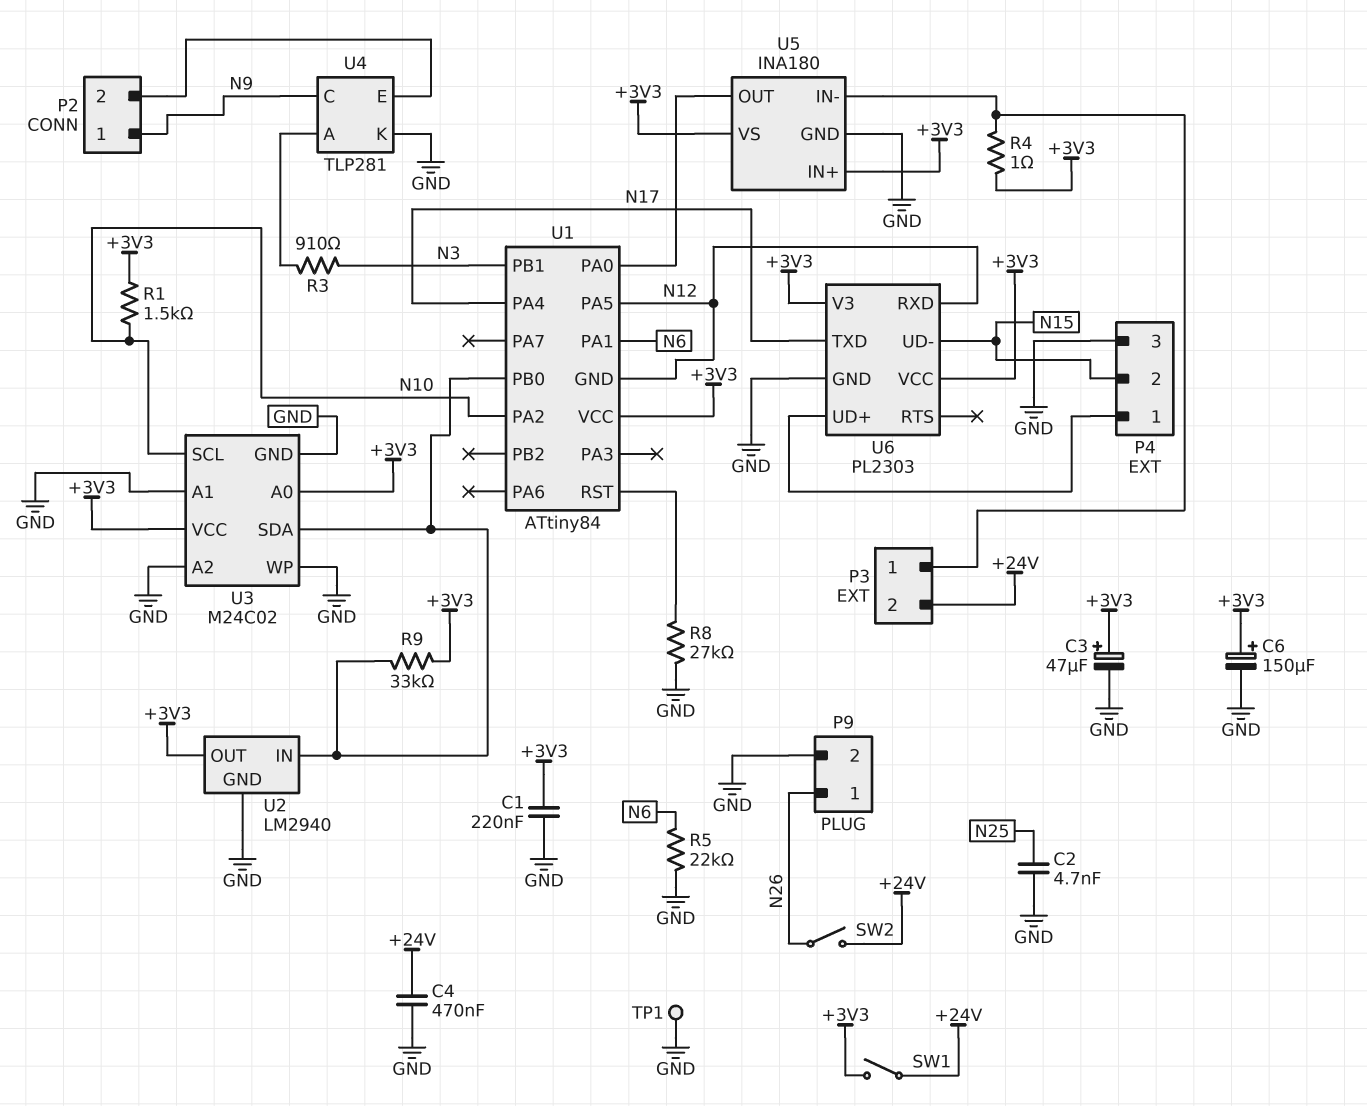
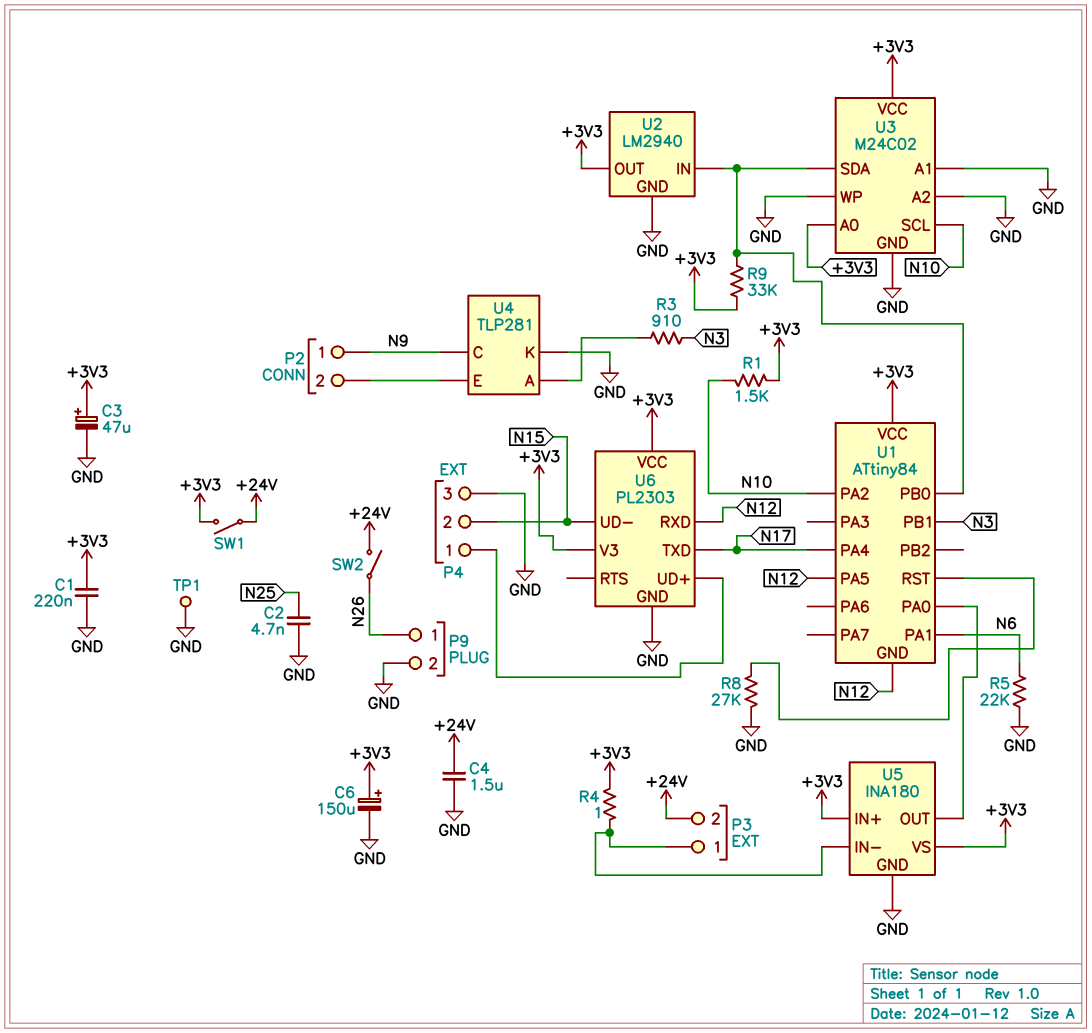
C4: 470nF (+24V, GND) -> 1.5uF (+24V, GND)

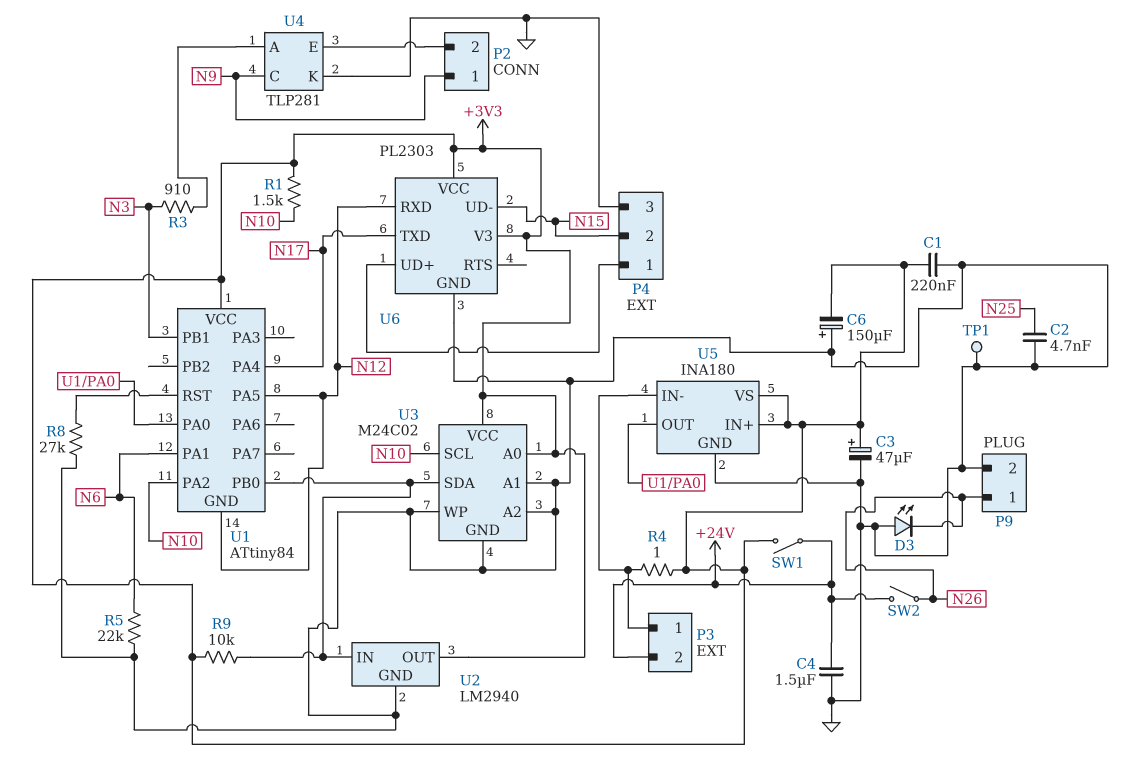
C6: 150uF (plus +3V3, minus GND) -> 150uF (plus GND, minus +3V3)
D3: none -> LED (A GND, K N26)
R9: 33k (+3V3, U1/PB0) -> 10k (+3V3, U1/PB0)

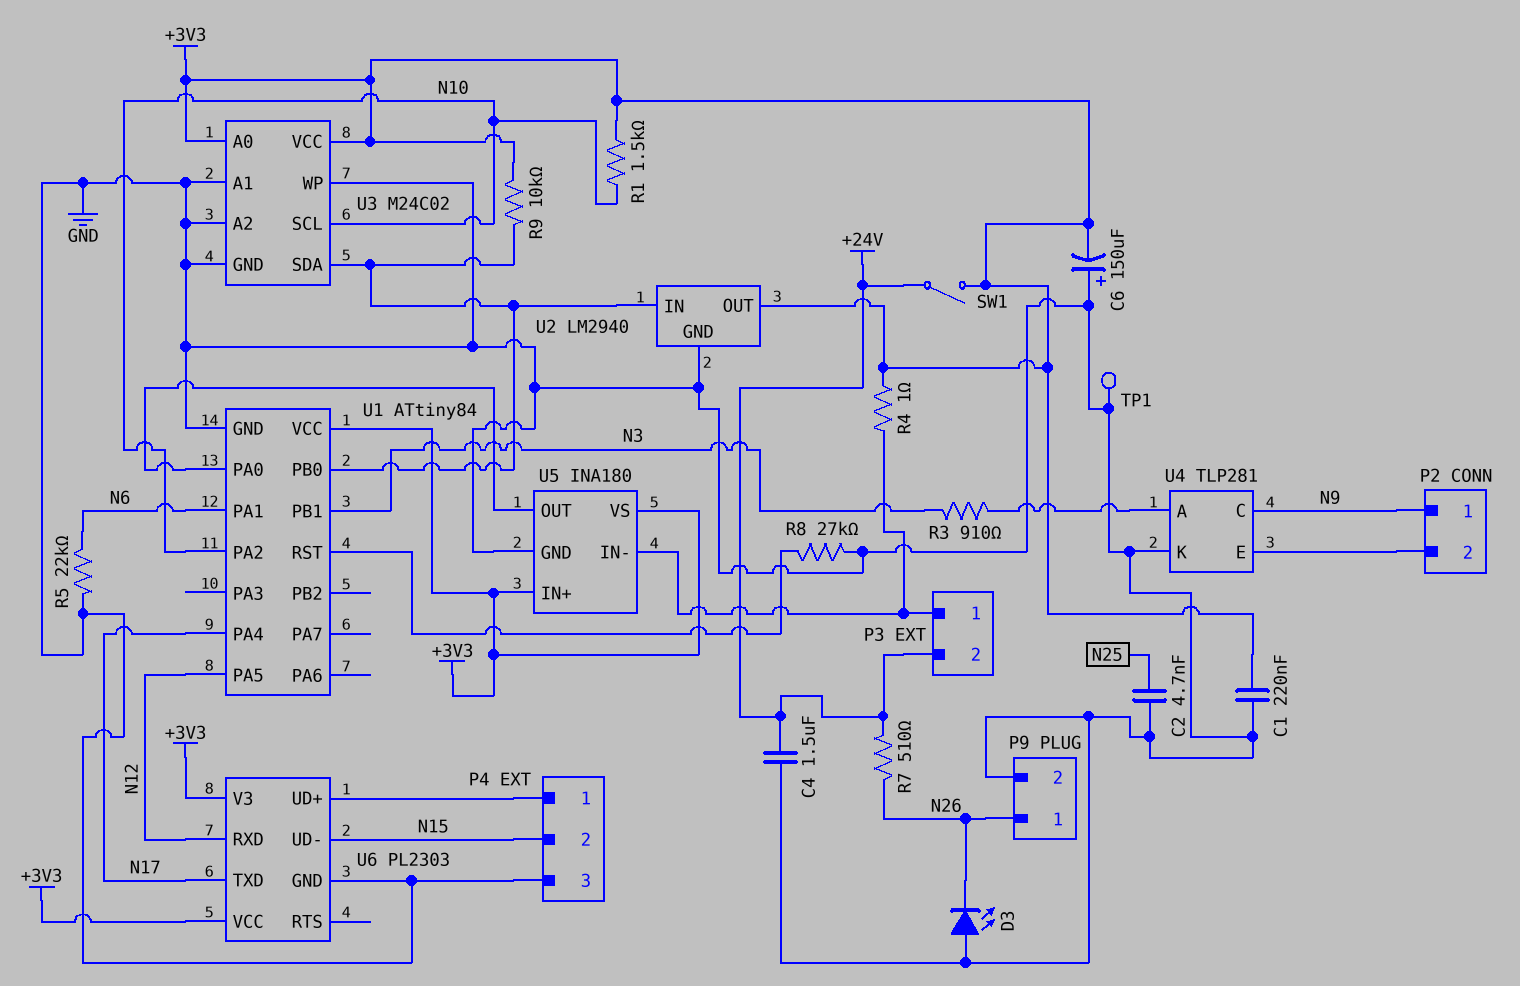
C3: 47uF (plus +3V3, minus GND) -> none
R7: none -> 510 (+24V, N26)
SW2: switch (+24V, N26) -> none
U1 pin GND: N12 -> GND

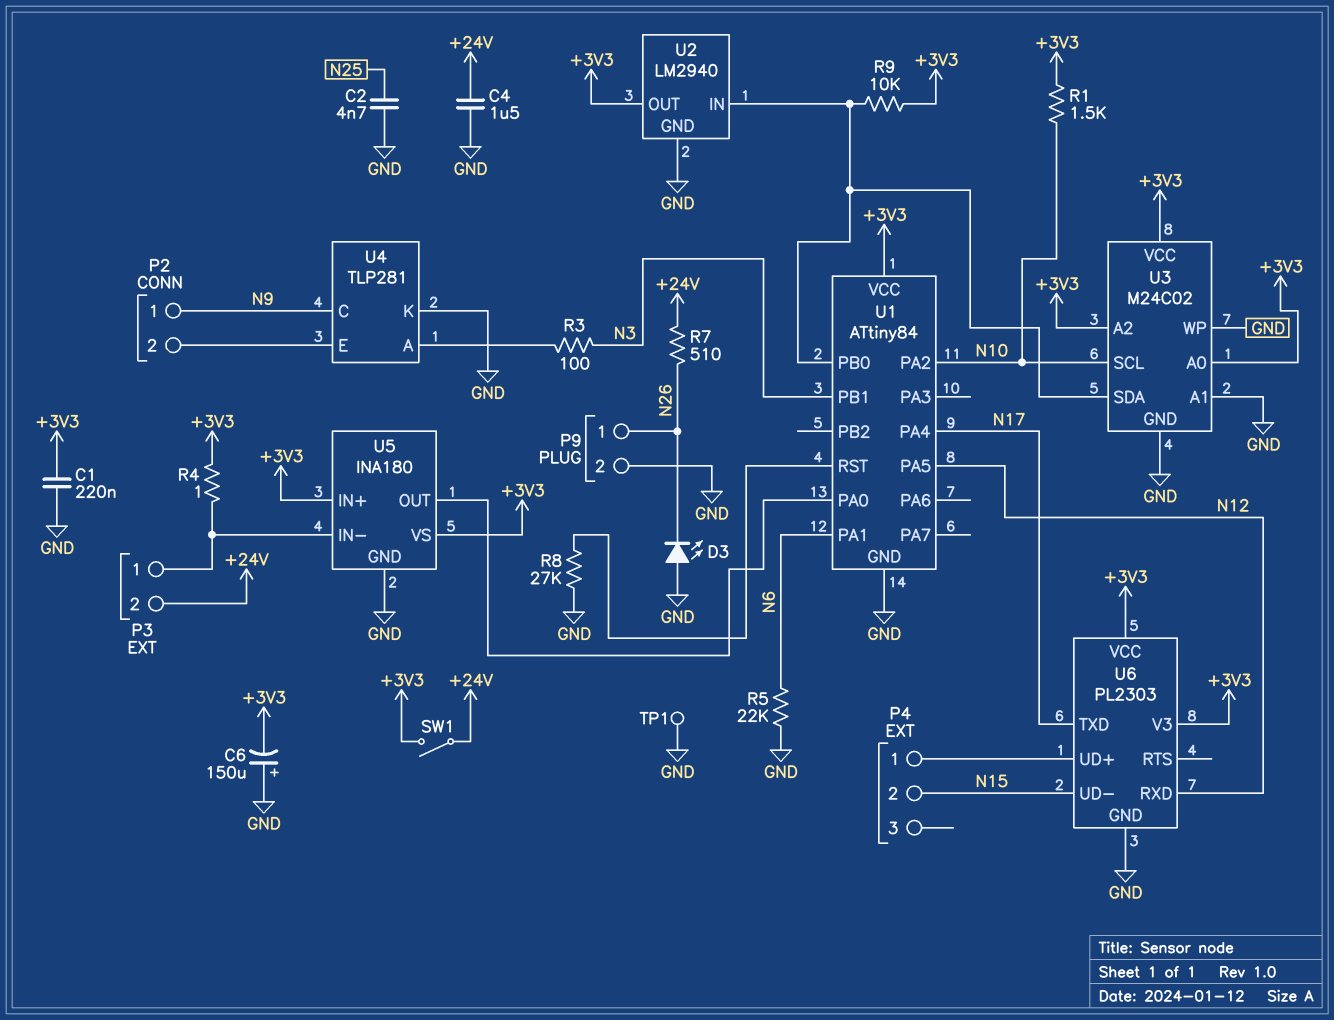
P4 pin 3: GND -> none
R3: 910 (N3, U4/A) -> 100 (N3, U4/A)
U3 pin A2: GND -> +3V3

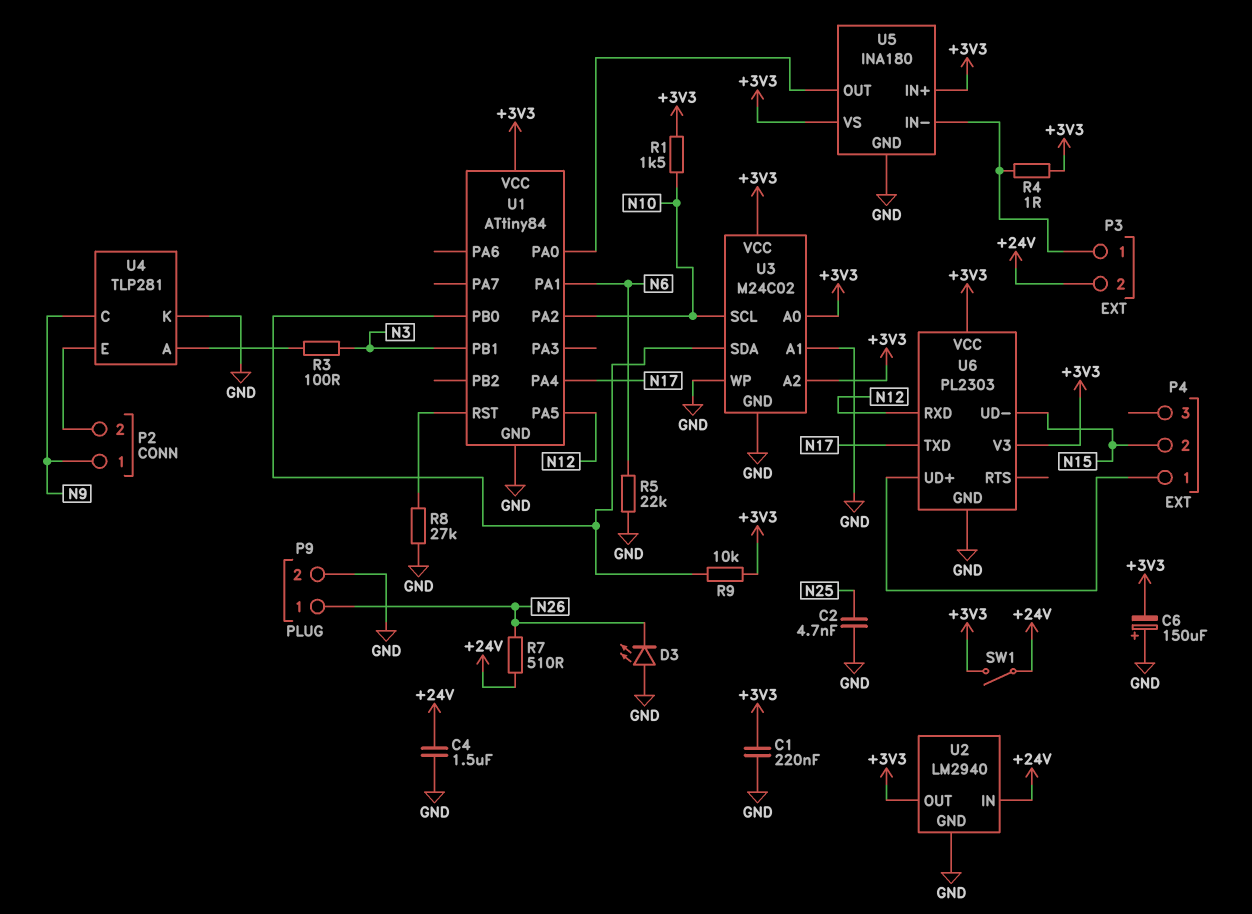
TP1: test point (GND) -> none
U2 pin IN: U1/PB0 -> +24V

